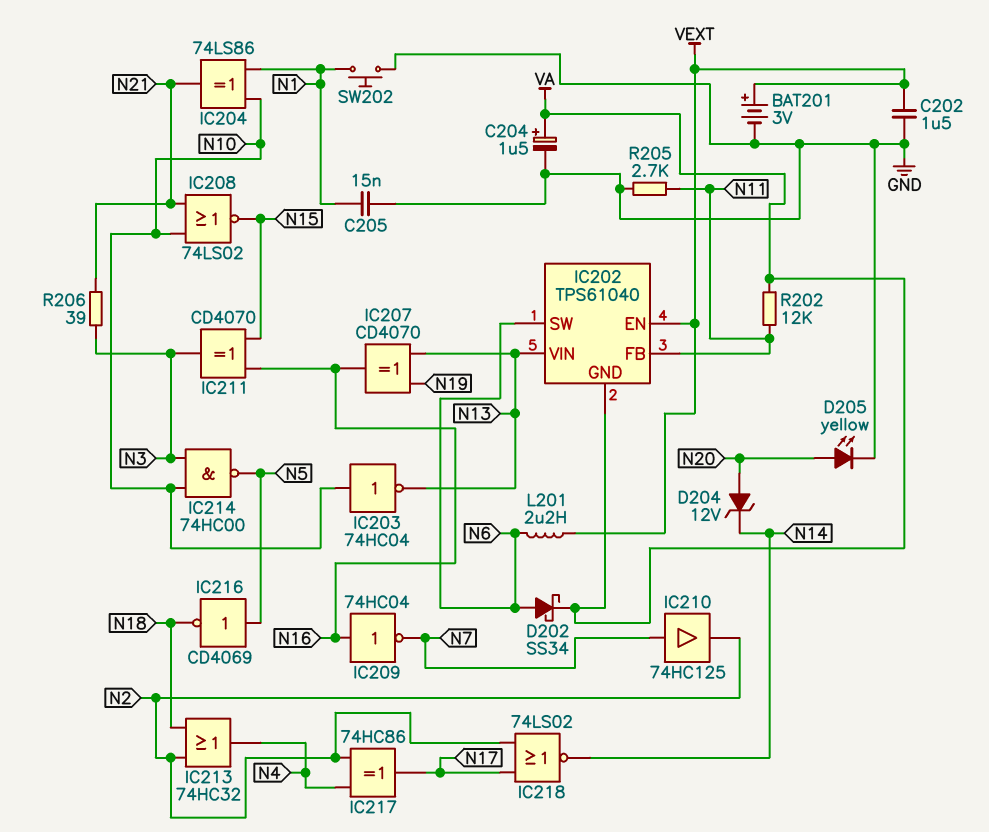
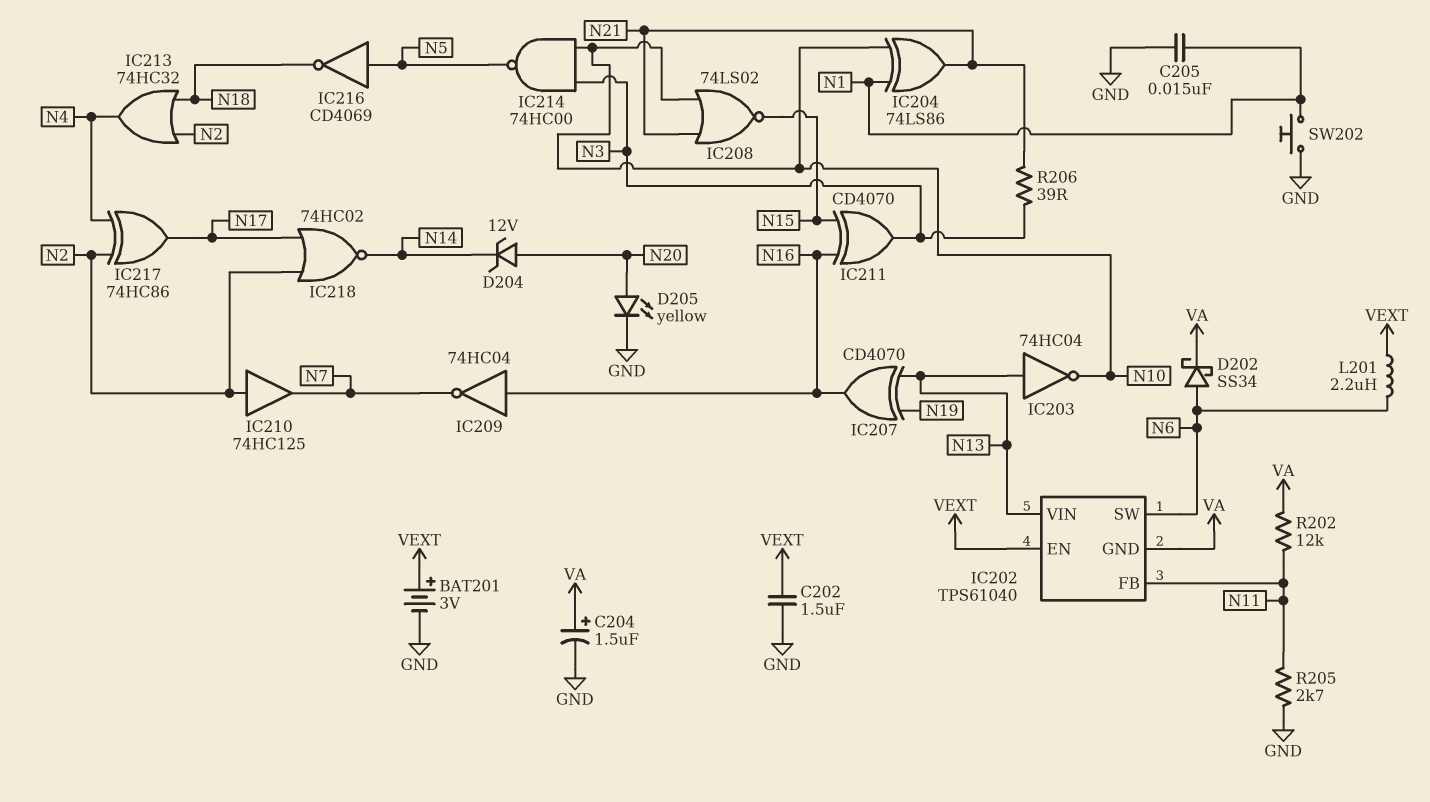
IC203: NOT 74HC04 (in N10, out N13) -> NOT 74HC04 (in N13, out N10)
IC210: buffer 74HC125 (in N7, out N2) -> buffer 74HC125 (in N2, out N7)
IC218: NOR 74LS02 (in N2, in N17, out N14) -> NOR 74HC02 (in N2, in N17, out N14)

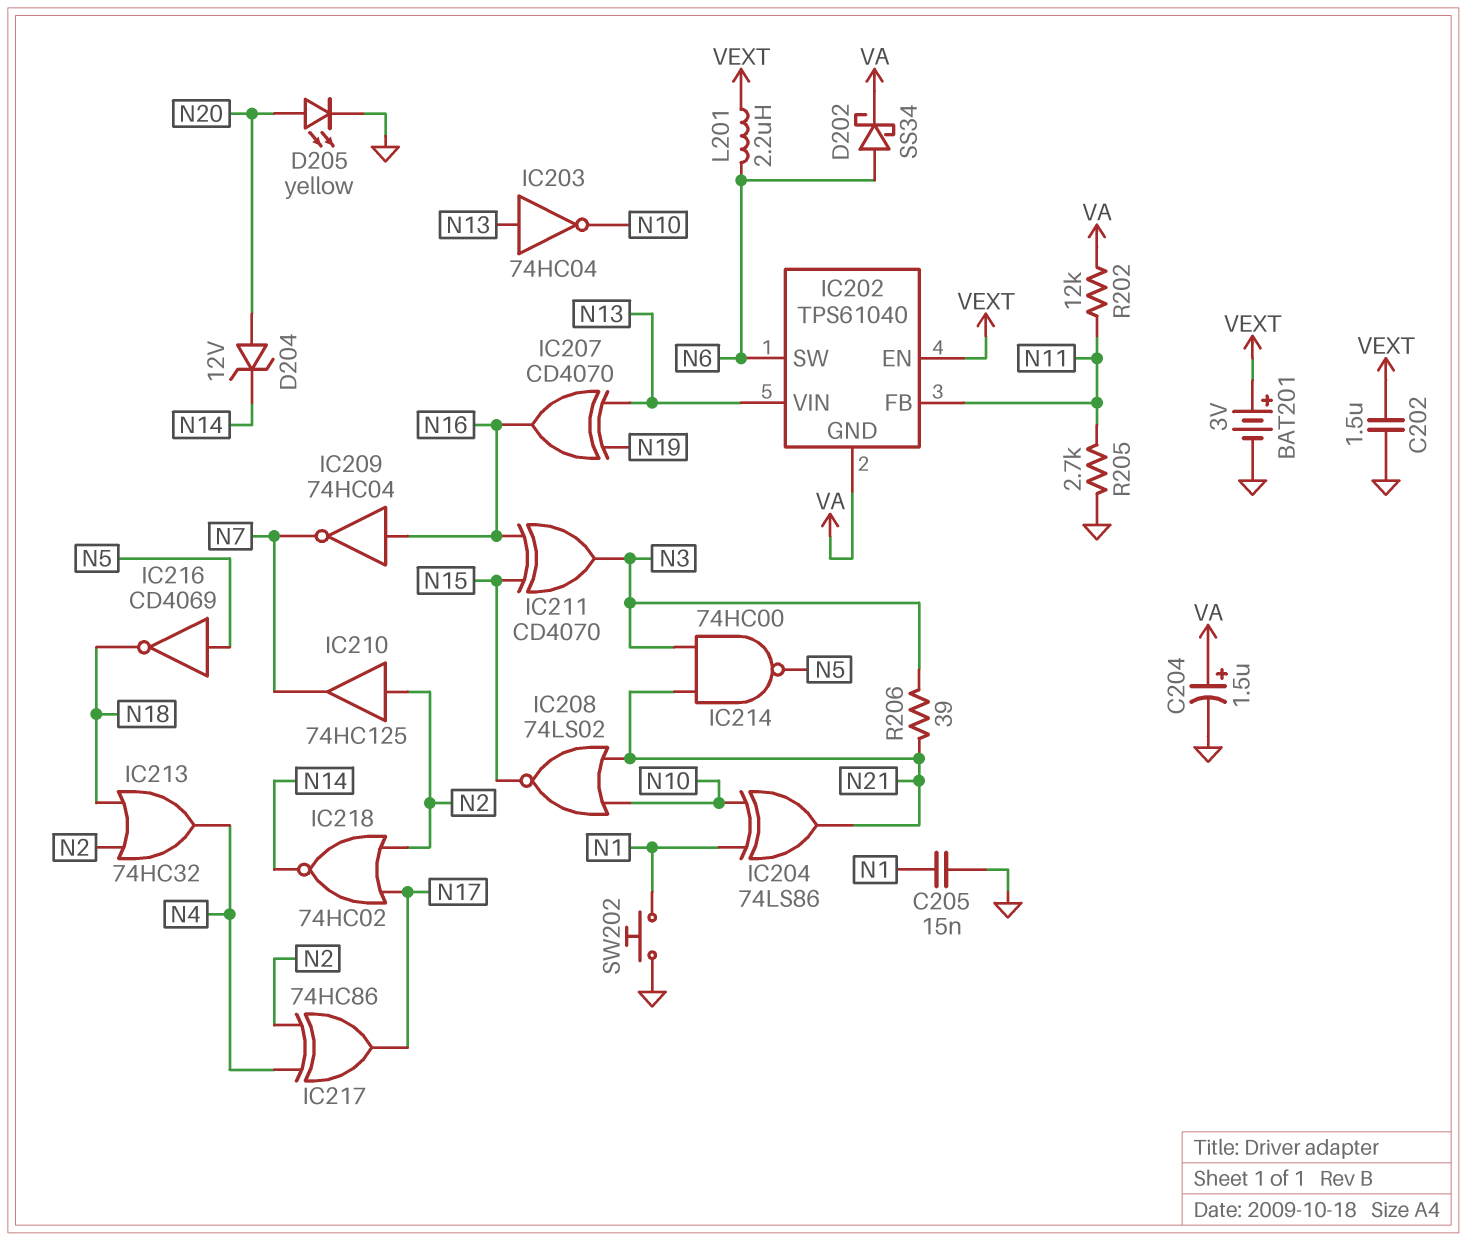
IC214: NAND 74HC00 (in N3, in N10, out N5) -> NAND 74HC00 (in N3, in N21, out N5)

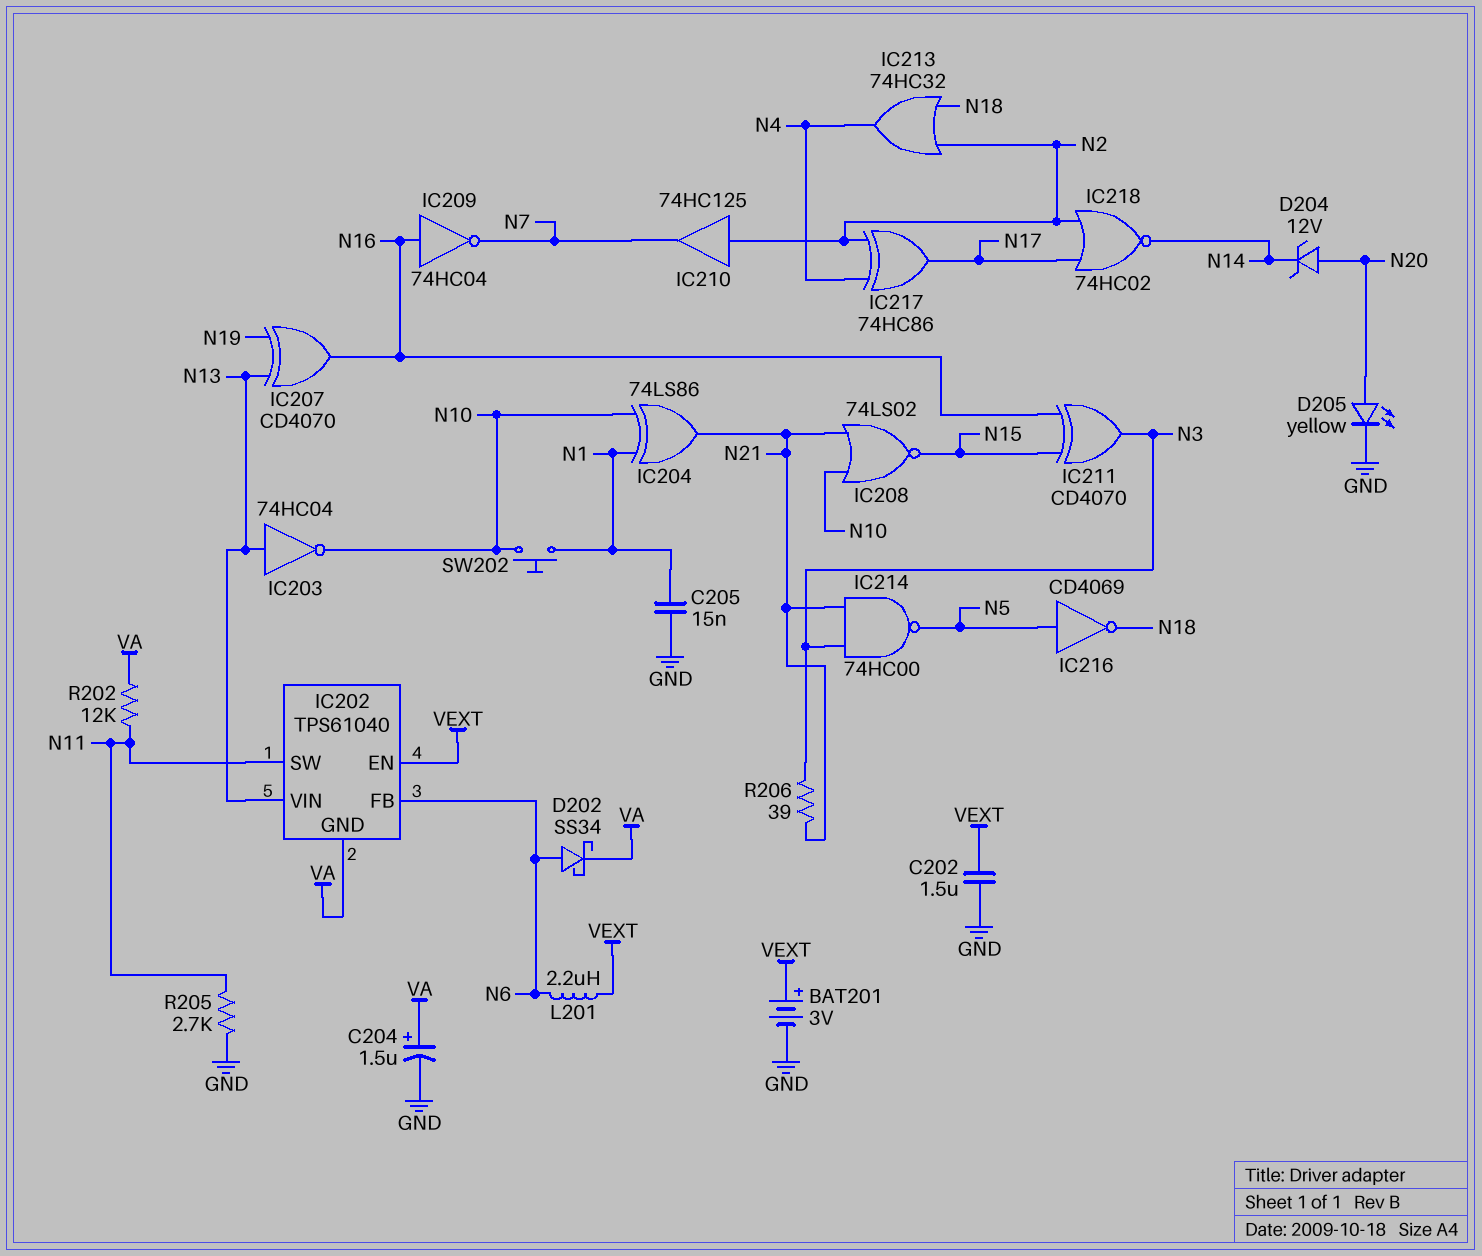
IC202 pin FB: N11 -> N6
IC202 pin SW: N6 -> N11
SW202: button (GND, N1) -> button (N1, N10)

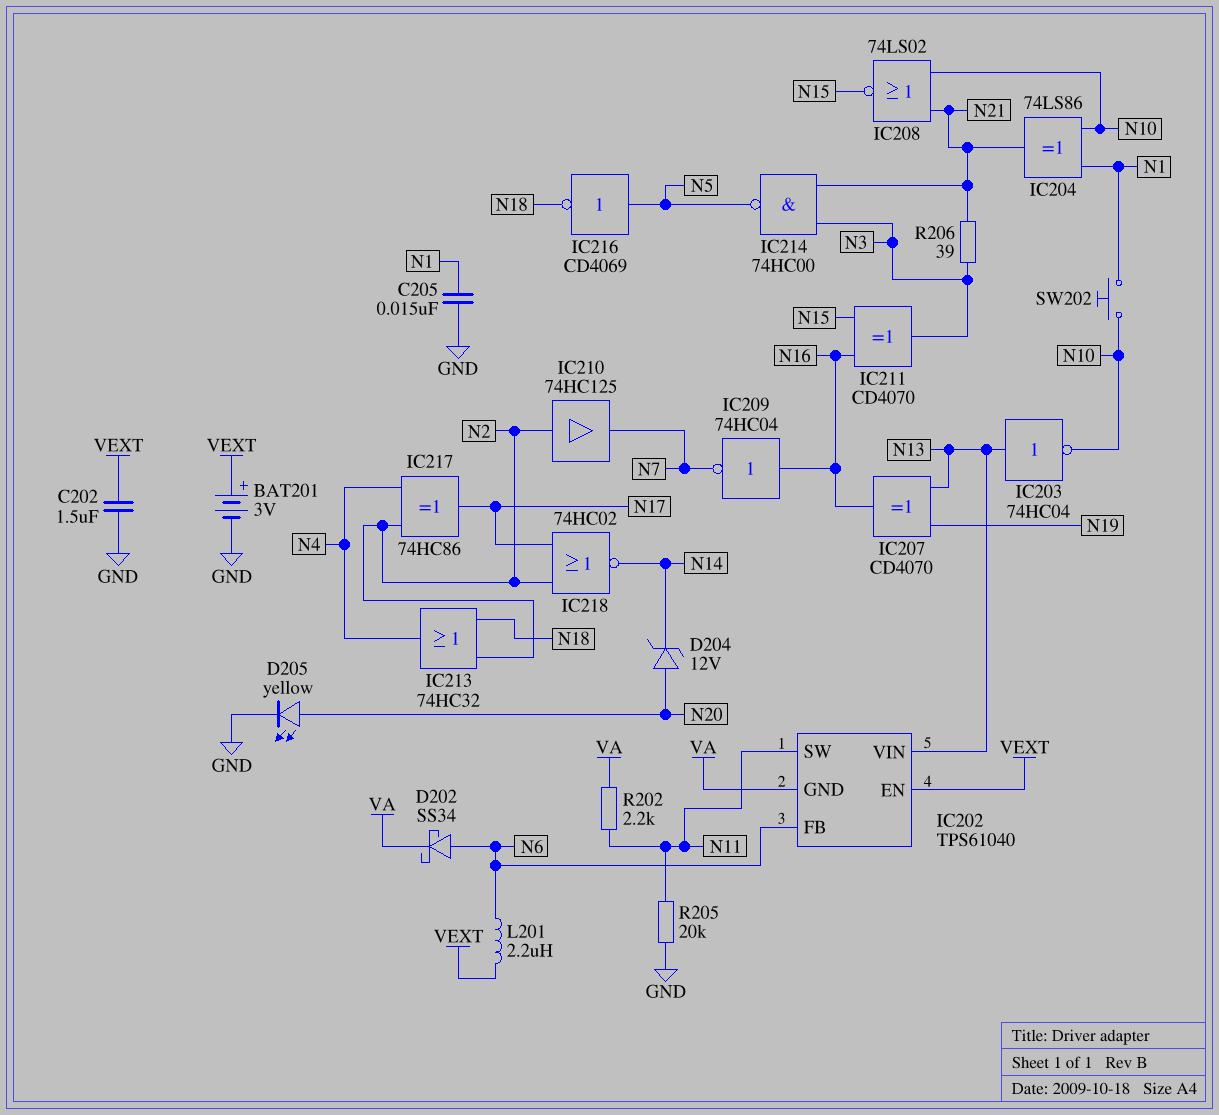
C204: 1.5uF (plus VA, minus GND) -> none
R202: 12k (N11, VA) -> 2.2k (N11, VA)
R205: 2.7k (GND, N11) -> 20k (GND, N11)

